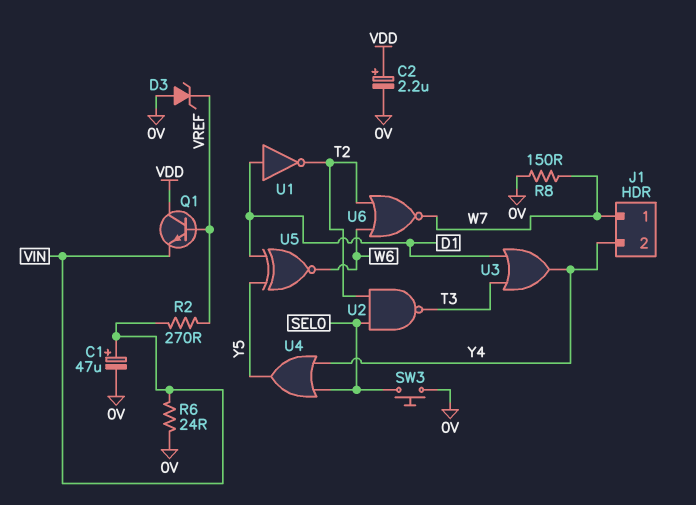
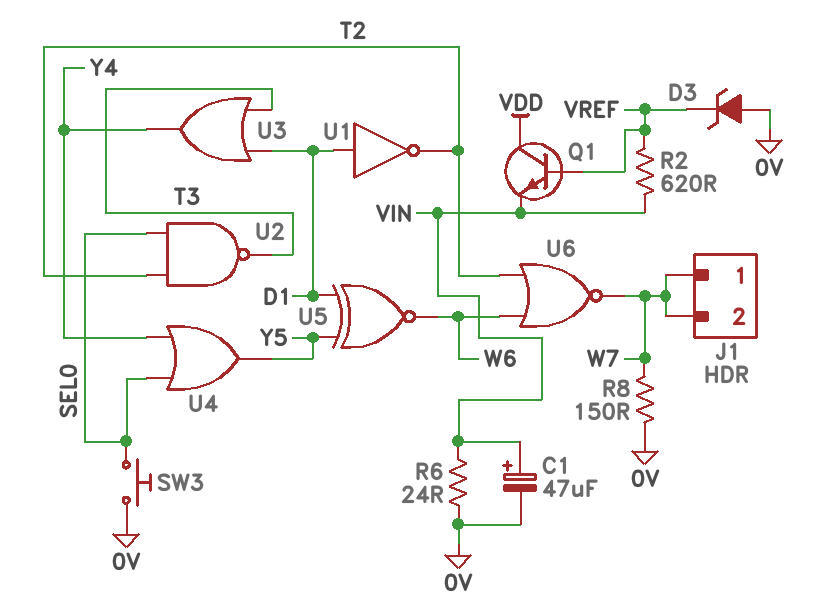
C2: 2.2uF (plus VDD, minus 0V) -> none
J1 pin 2: Y4 -> W7
R2: 270 (VIN, VREF) -> 620 (VIN, VREF)

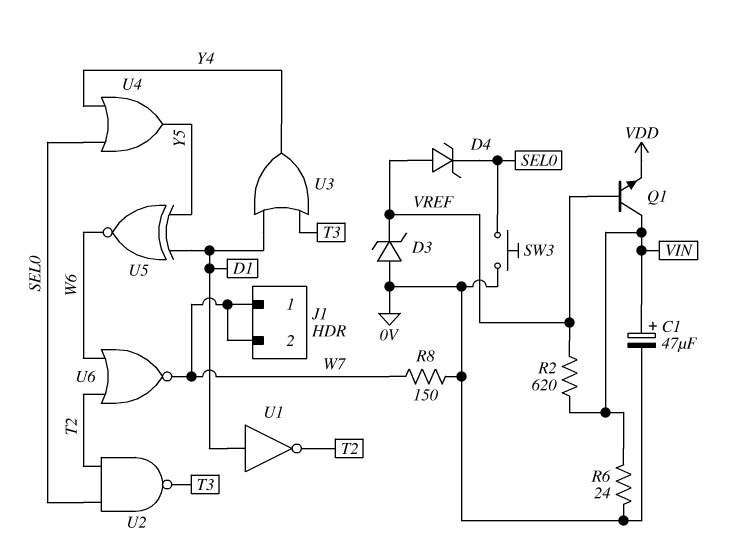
D4: none -> zener (A VREF, K SEL0)
Q1: NPN (B VREF, C VDD, E VIN) -> NPN (B VREF, C VIN, E VDD)

